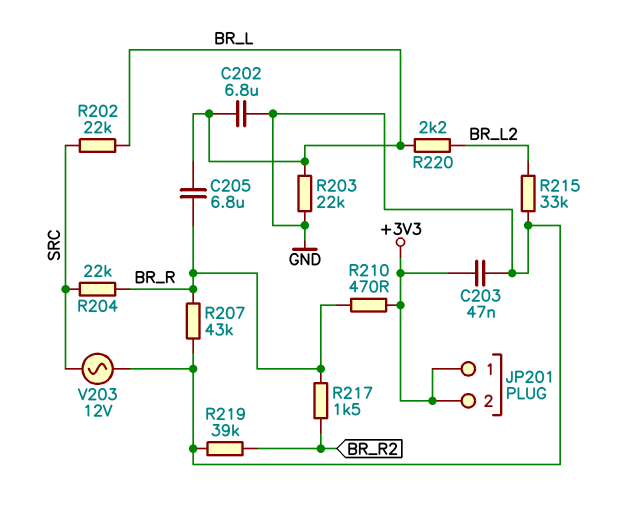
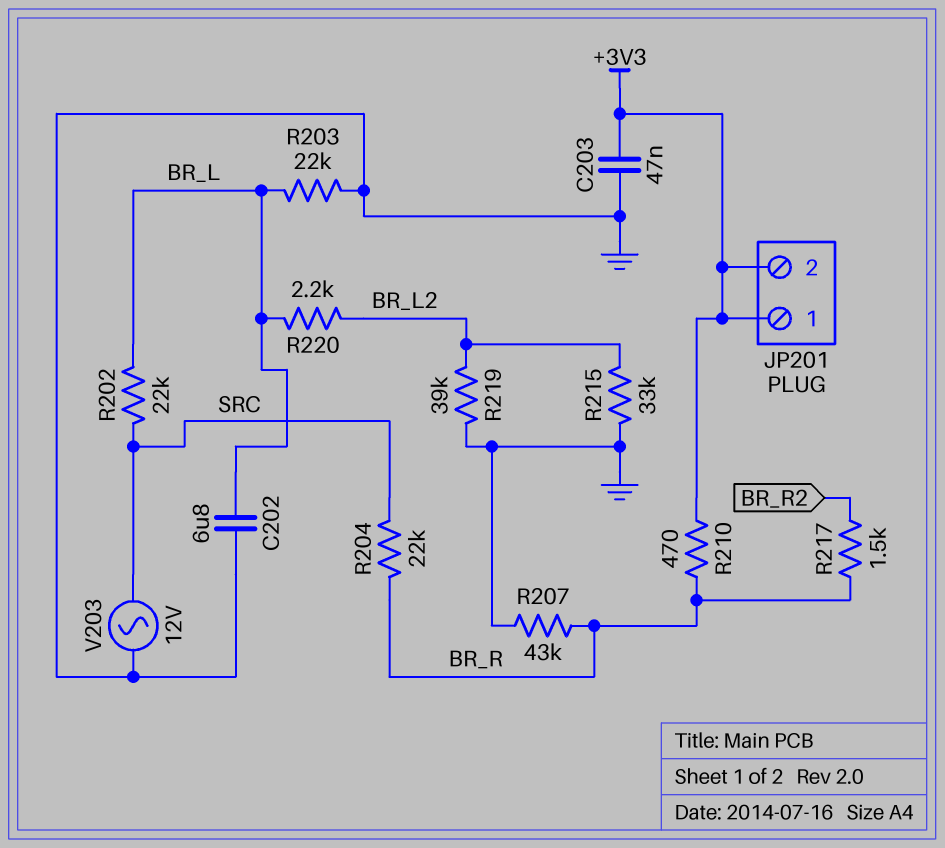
C205: 6.8uF (BR_L, BR_R) -> none
R219: 39k (BR_R2, GND) -> 39k (BR_L2, GND)

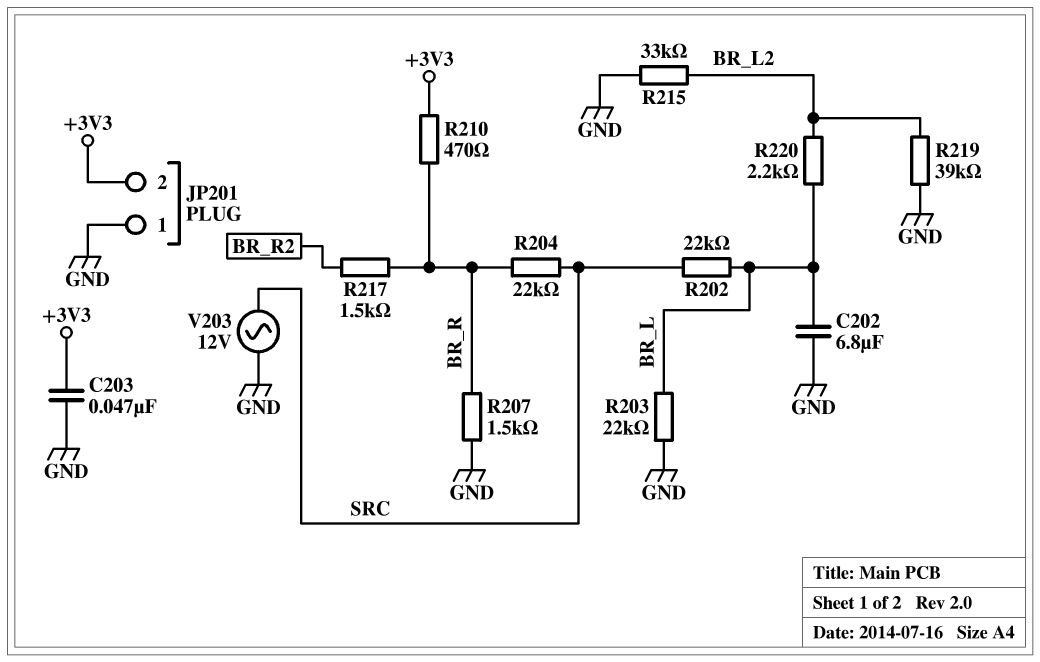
JP201 pin 1: +3V3 -> GND
R207: 43k (BR_R, GND) -> 1.5k (BR_R, GND)

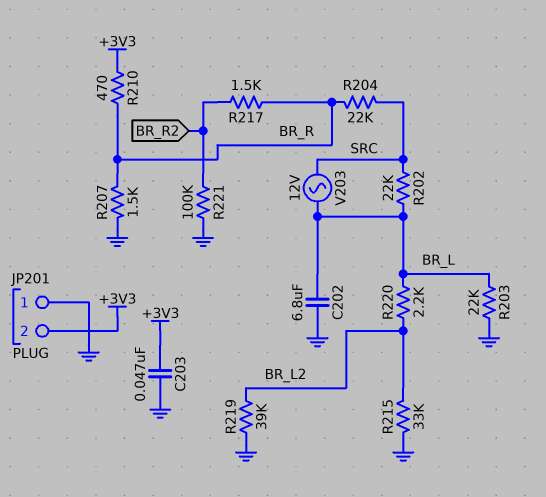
R221: none -> 100k (BR_R2, GND)
V203: AC 12V (GND, SRC) -> AC 12V (BR_L, SRC)

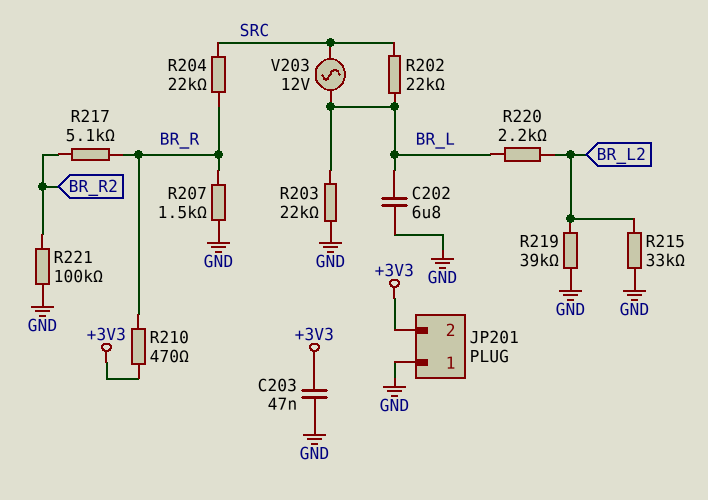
R217: 1.5k (BR_R, BR_R2) -> 5.1k (BR_R, BR_R2)

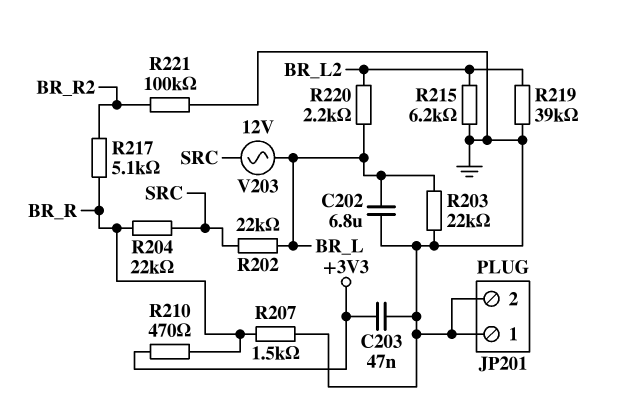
JP201 pin 2: +3V3 -> GND
R215: 33k (BR_L2, GND) -> 6.2k (BR_L2, GND)

